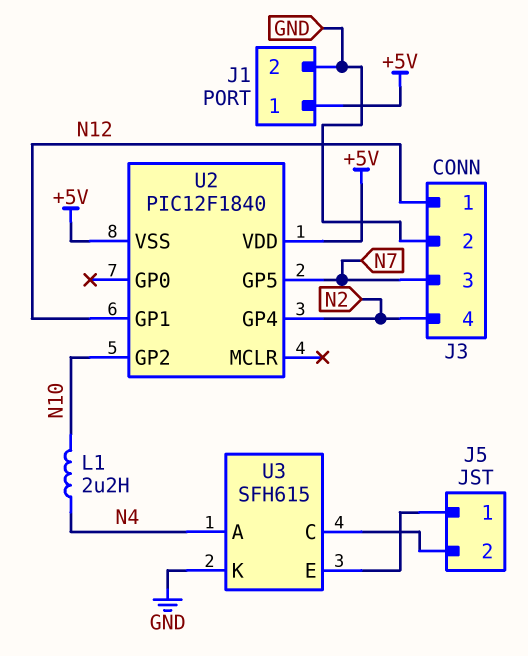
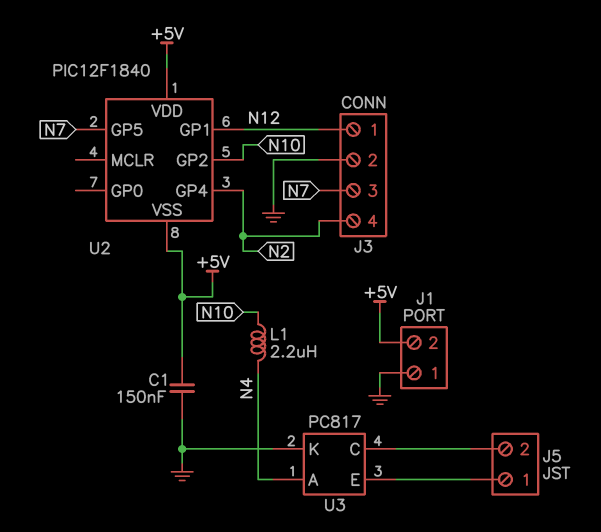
C1: none -> 150nF (+5V, GND)
J1 pin 1: +5V -> GND
J1 pin 2: GND -> +5V
U3: SFH615 -> PC817

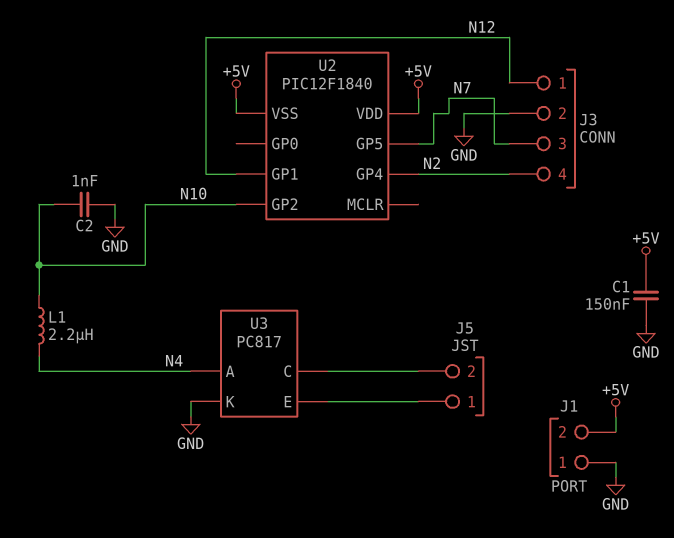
C2: none -> 1nF (GND, N10)

